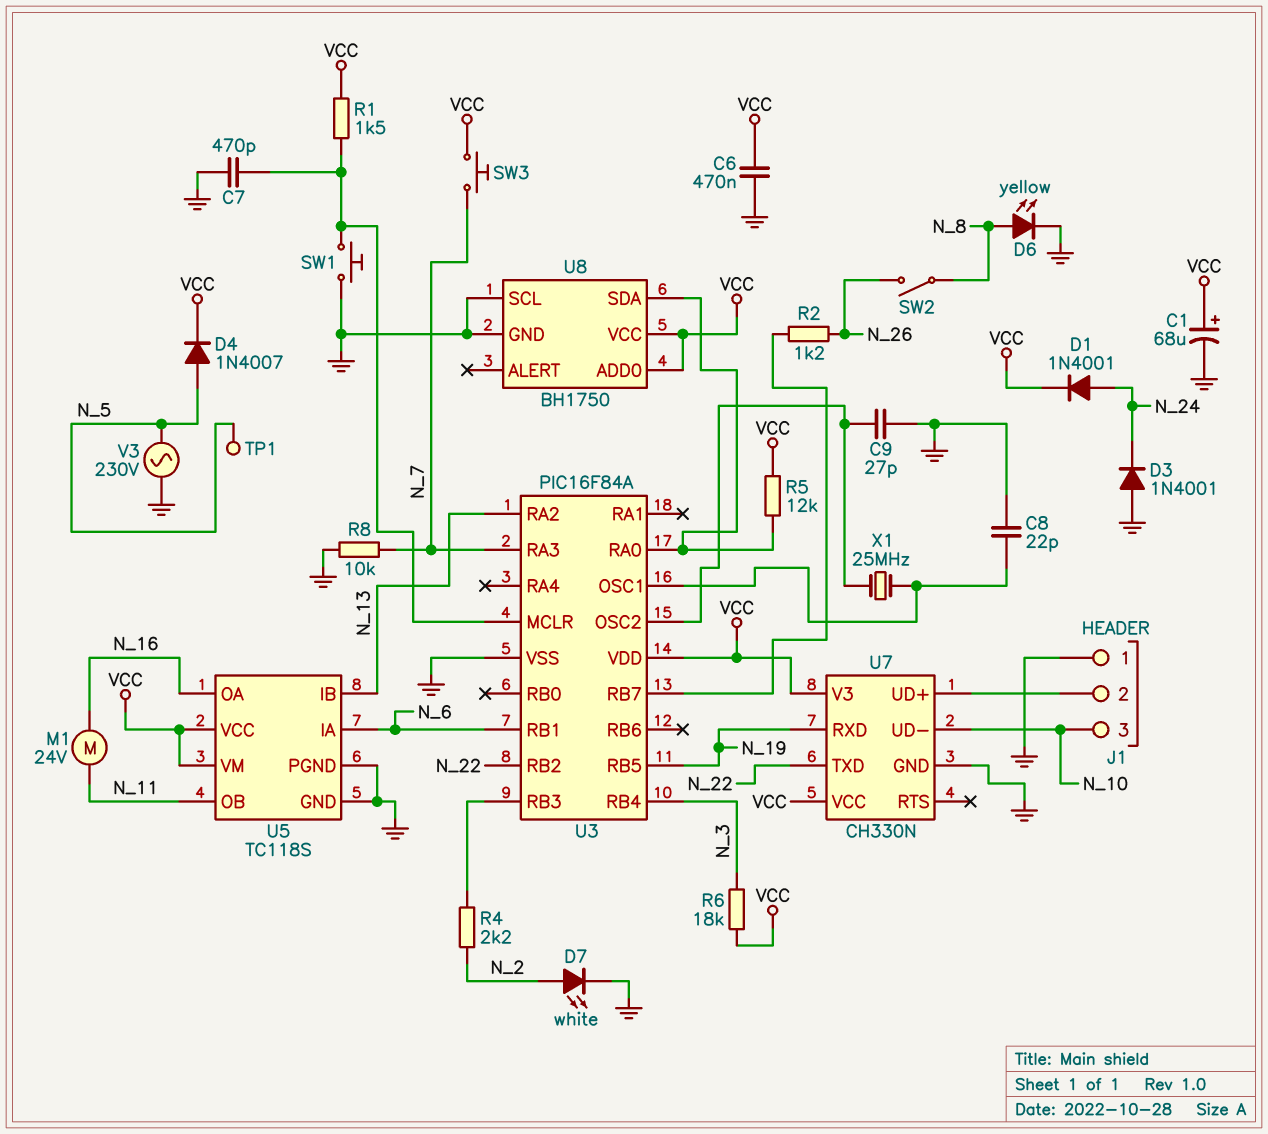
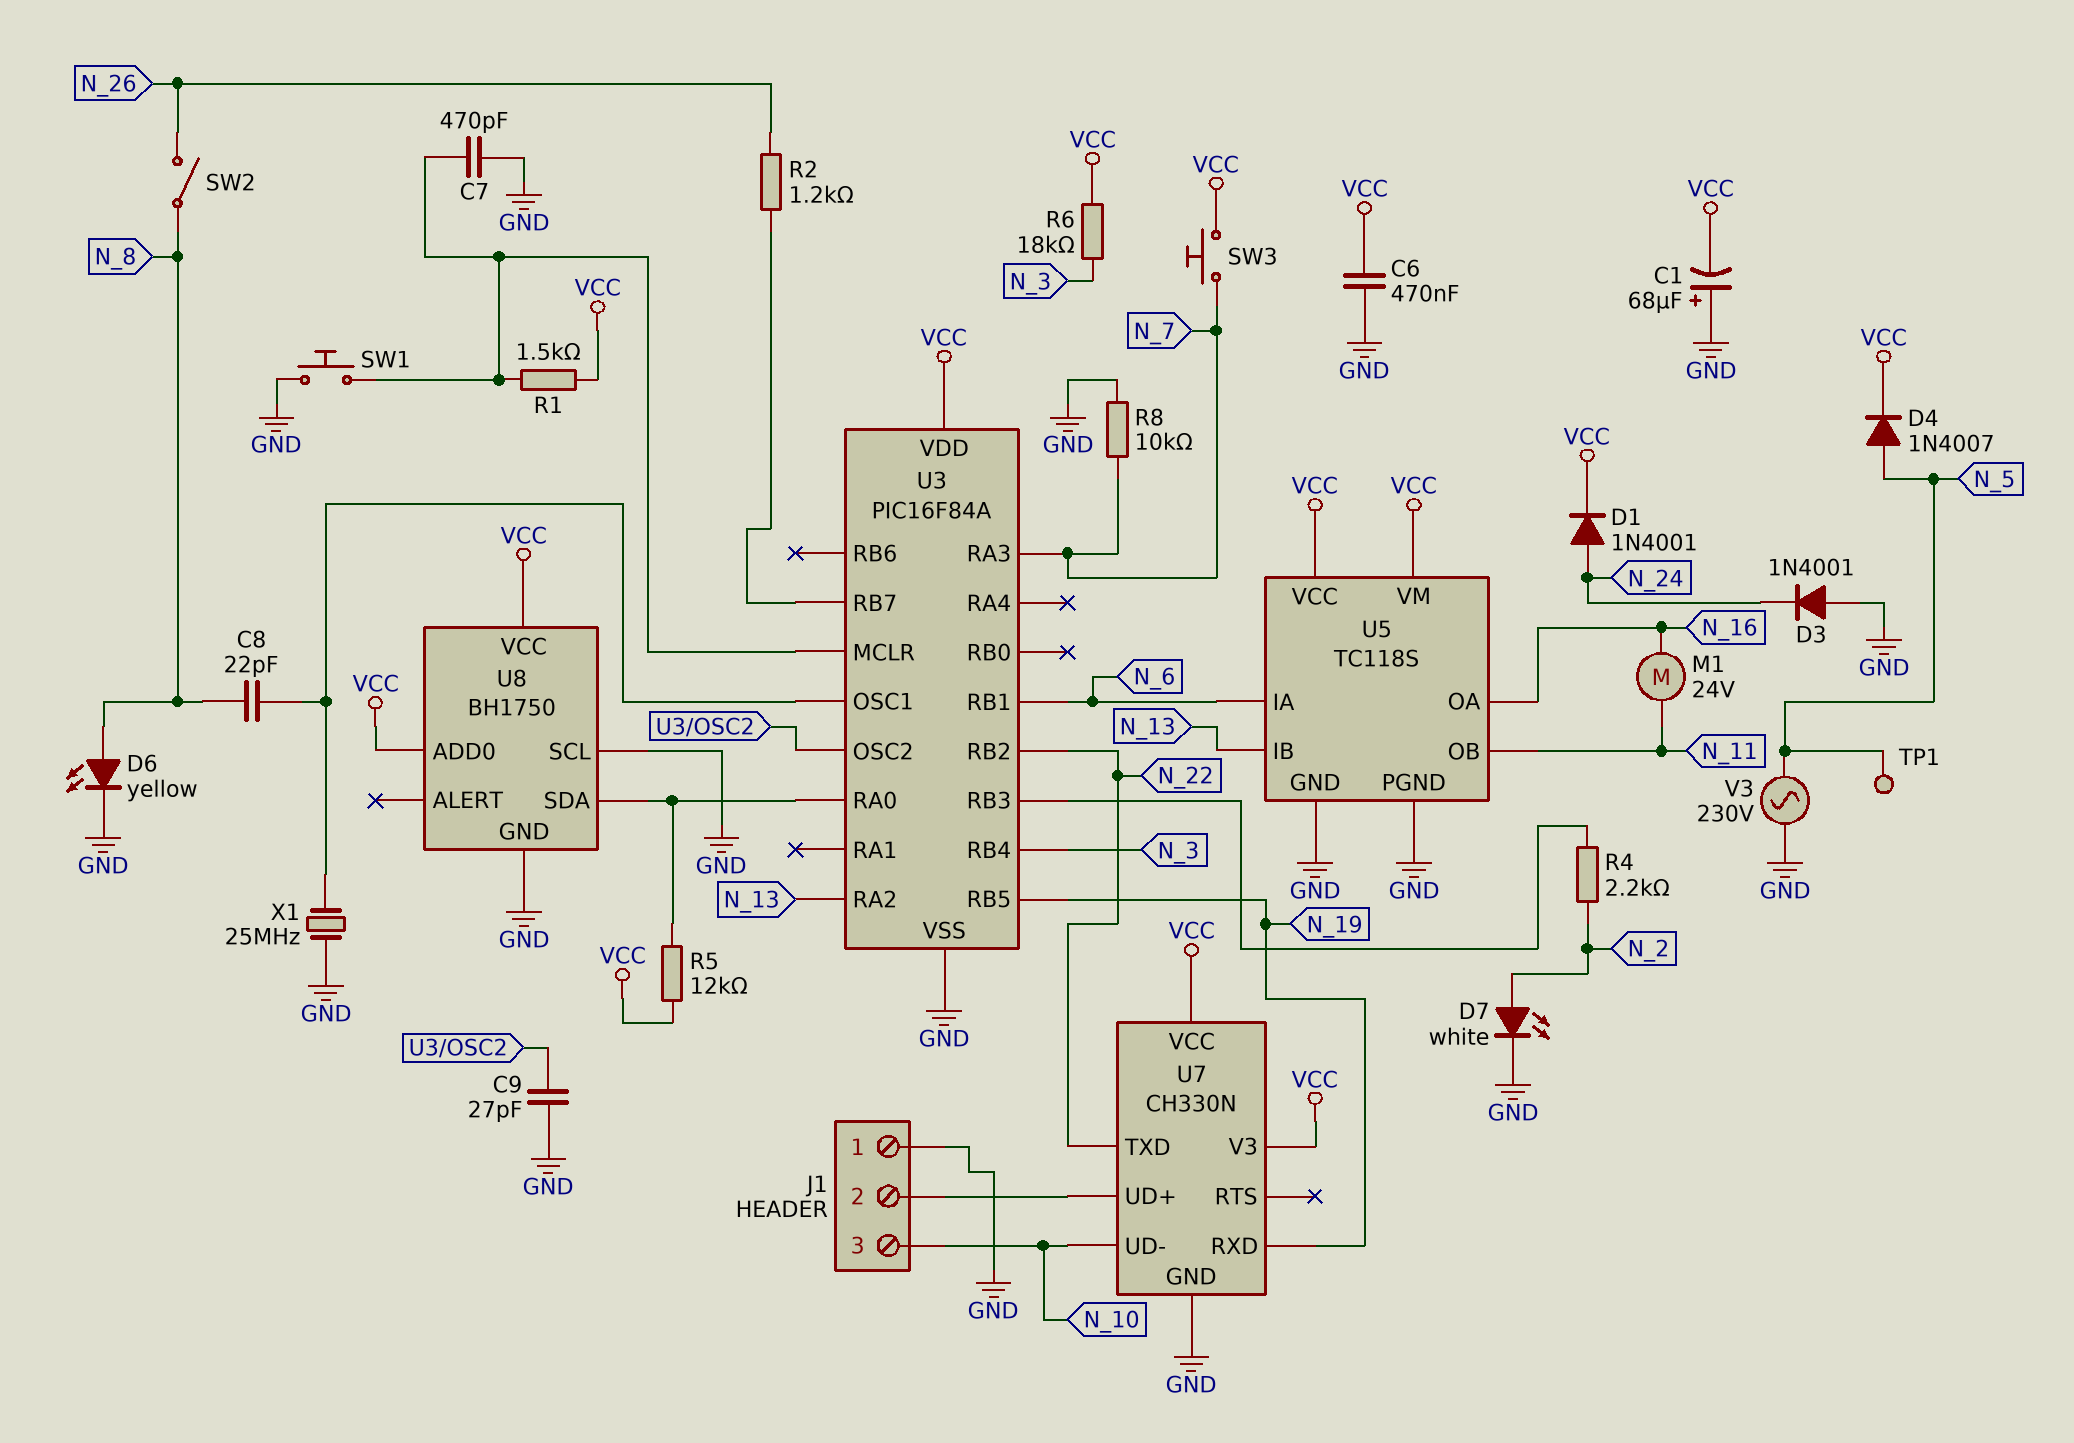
C1: 68uF (plus VCC, minus GND) -> 68uF (plus GND, minus VCC)
C8: 22pF (GND, U3/OSC1) -> 22pF (N_8, U3/OSC1)
X1: 25MHz (U3/OSC1, U3/OSC2) -> 25MHz (GND, U3/OSC1)

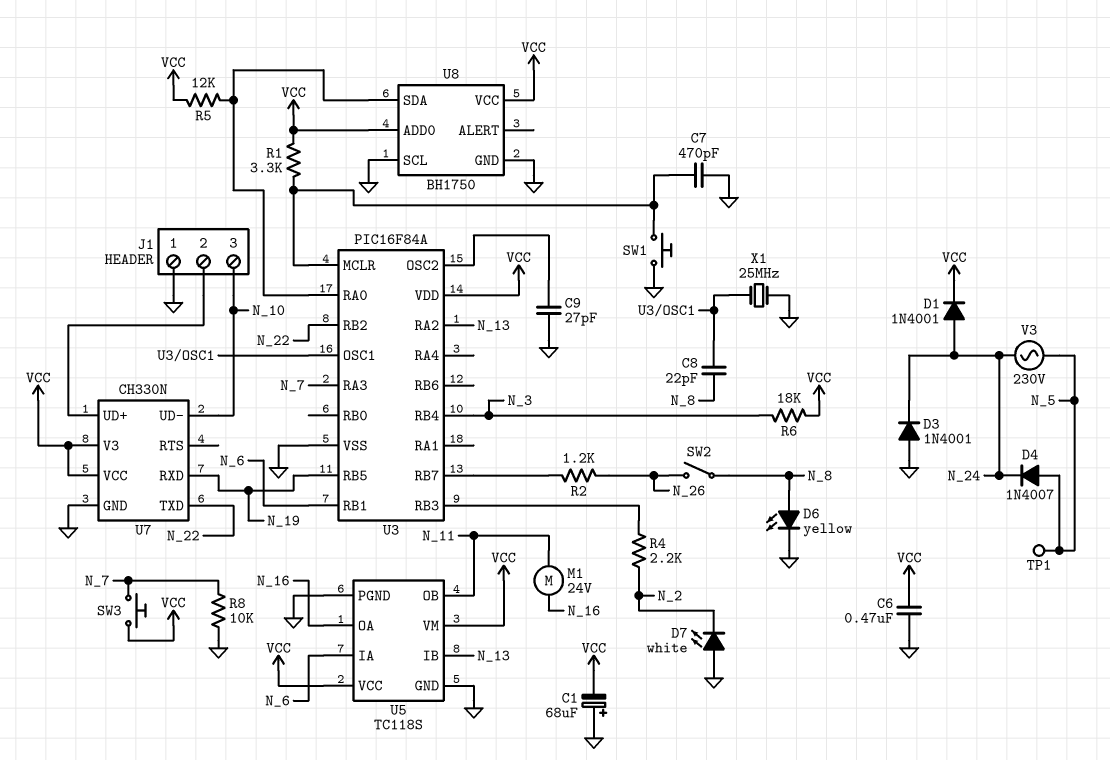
D4: diode 1N4007 (A N_5, K VCC) -> diode 1N4007 (A N_5, K N_24)
D7: LED white (A N_2, K GND) -> LED white (A GND, K N_2)
R1: 1.5k (U3/MCLR, VCC) -> 3.3k (U3/MCLR, VCC)
V3: AC 230V (GND, N_5) -> AC 230V (N_5, N_24)

